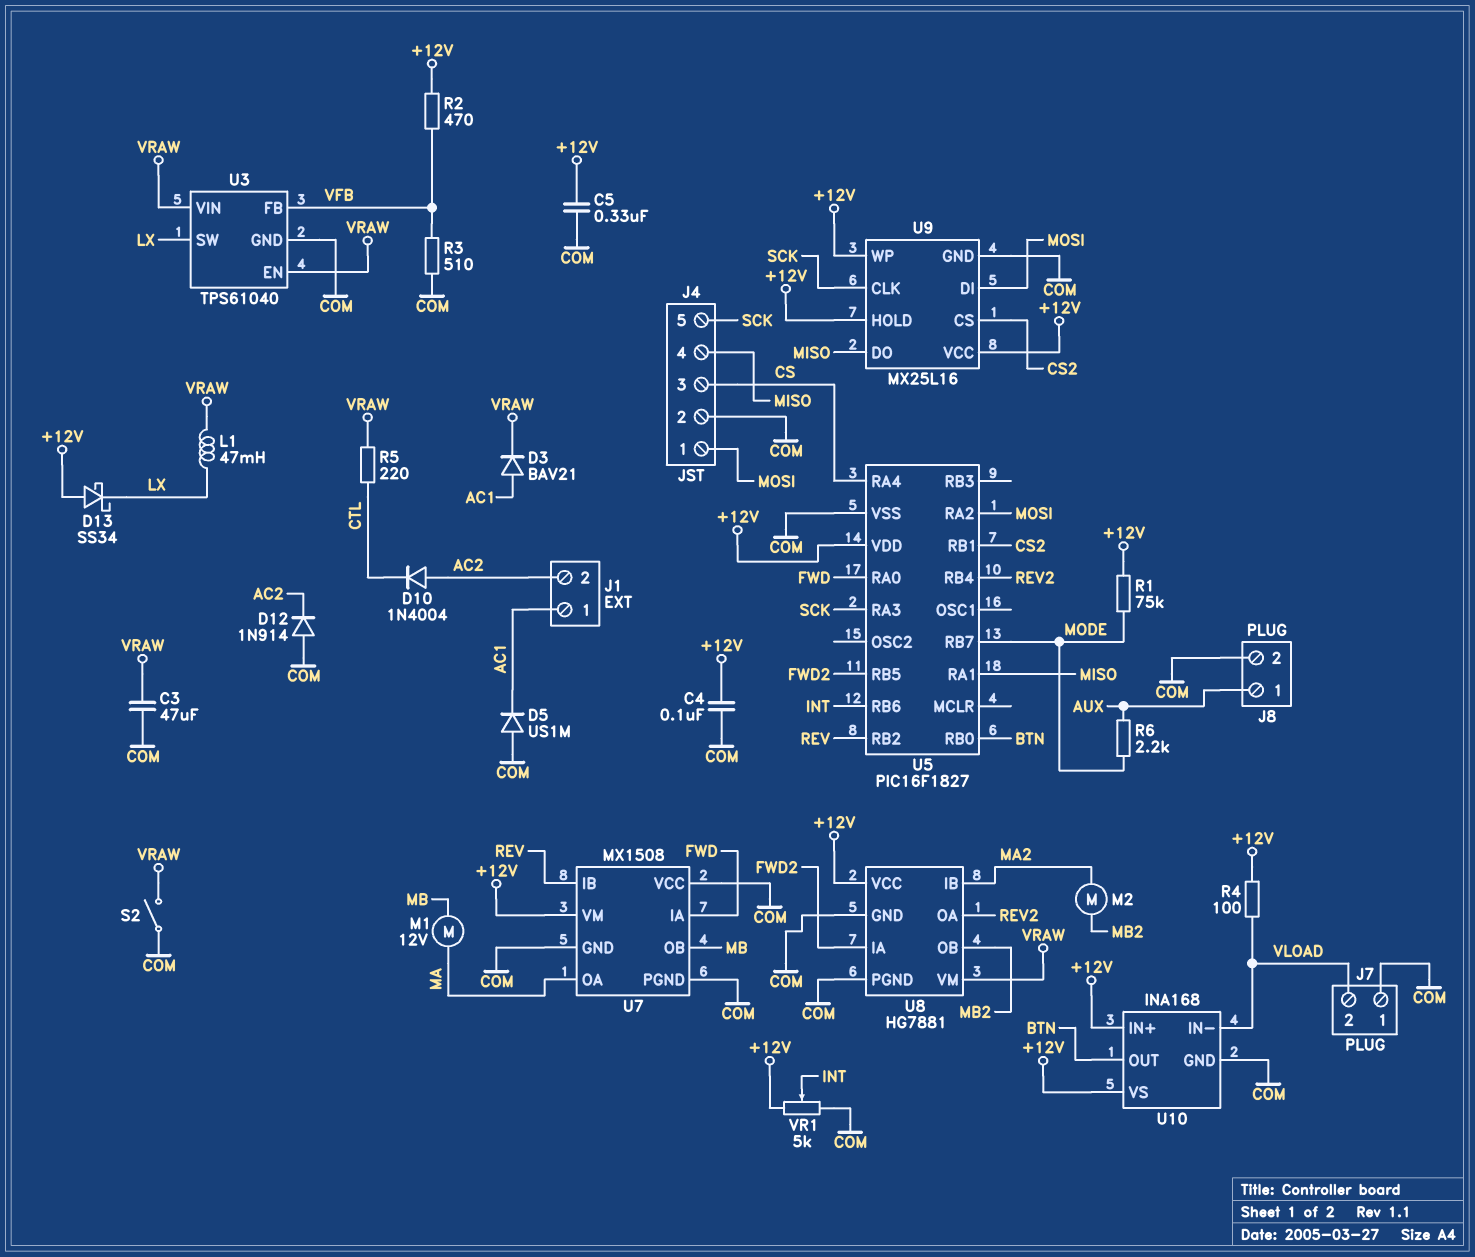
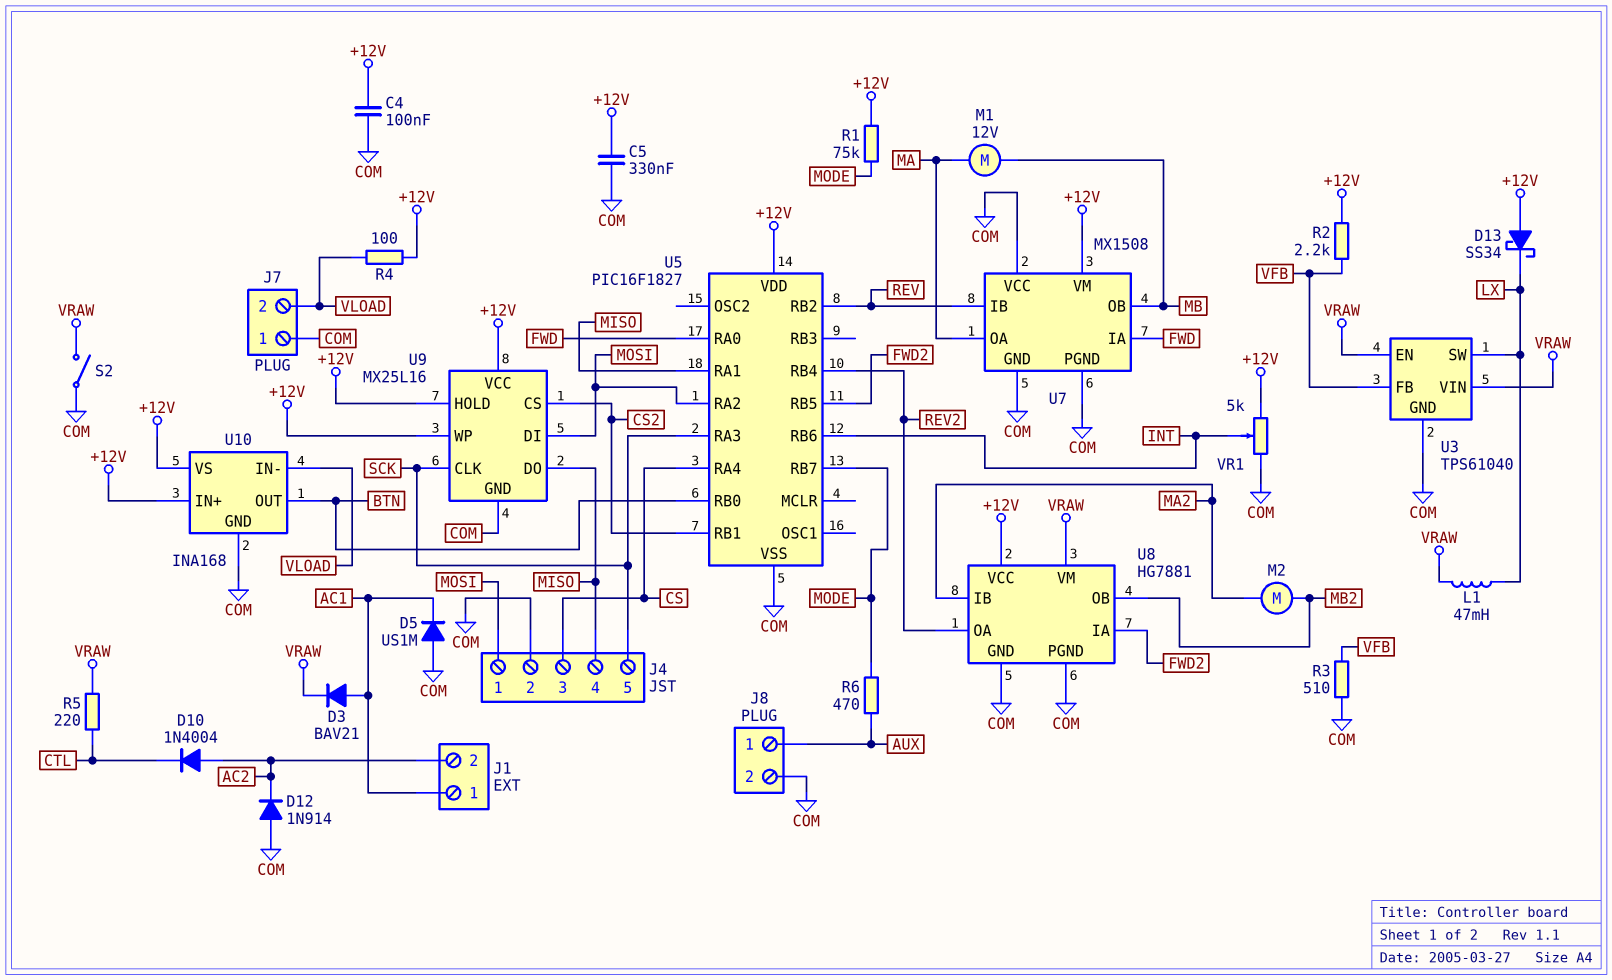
C3: 47uF (COM, VRAW) -> none
R2: 470 (+12V, VFB) -> 2.2k (+12V, VFB)
R6: 2.2k (AUX, MODE) -> 470 (AUX, MODE)

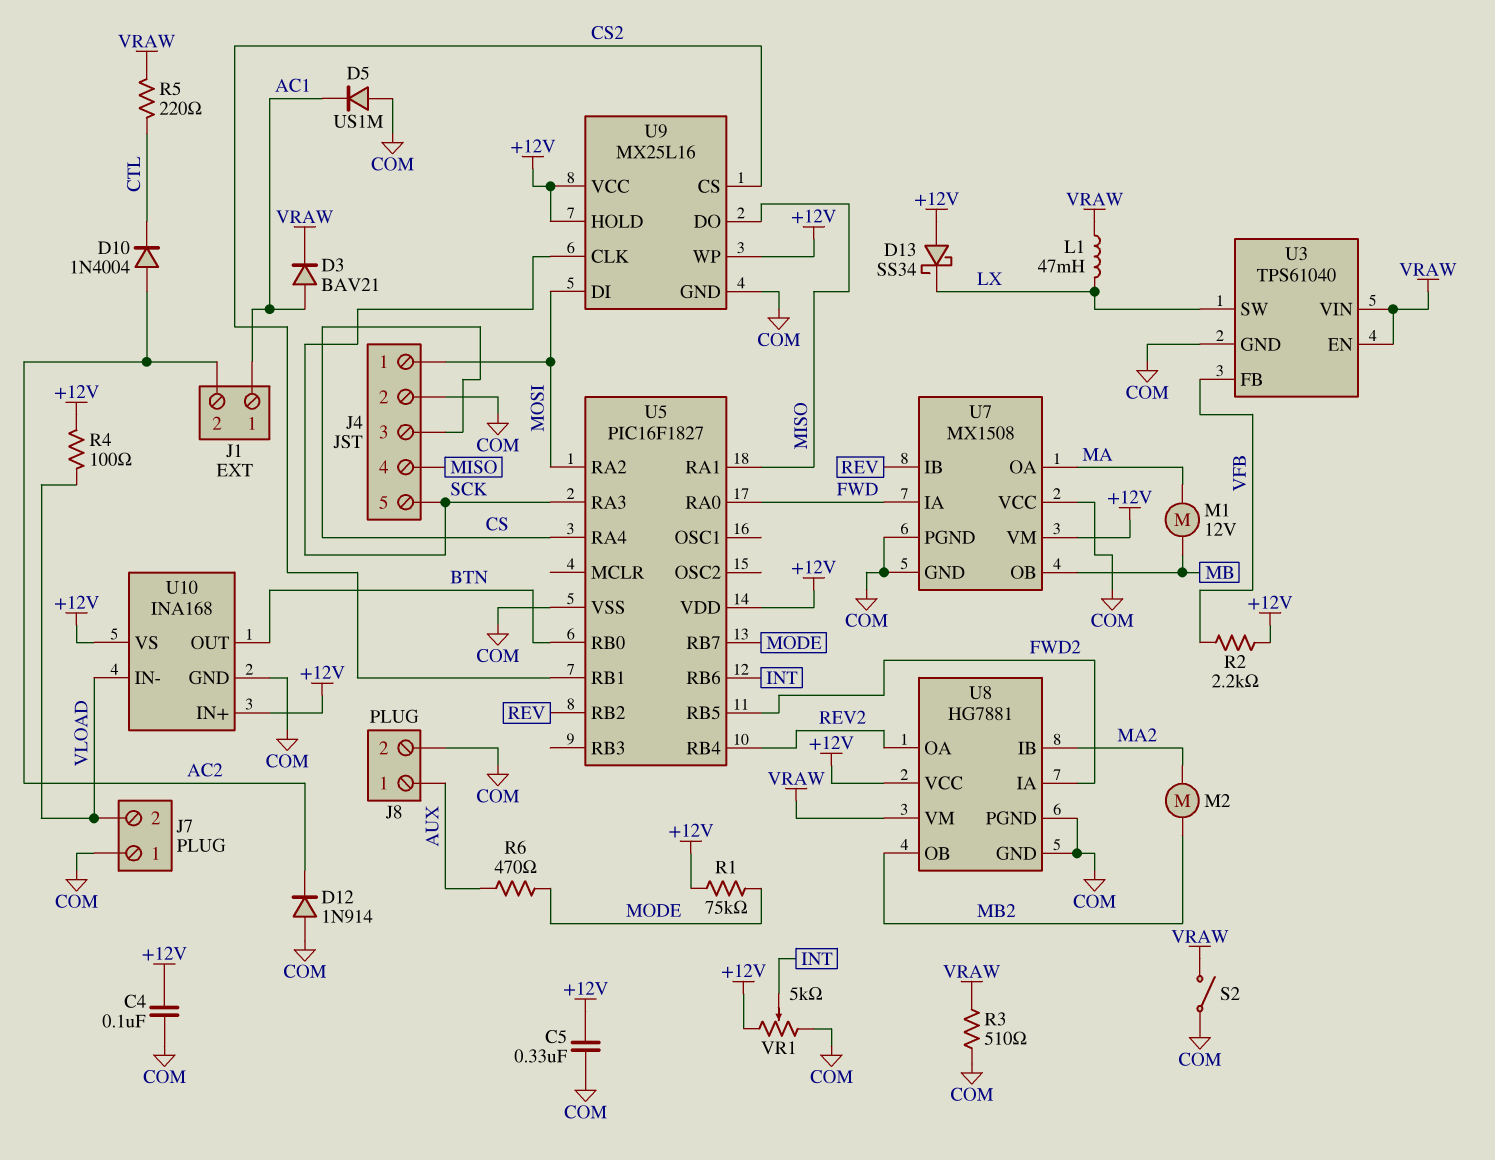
R3: 510 (COM, VFB) -> 510 (COM, VRAW)

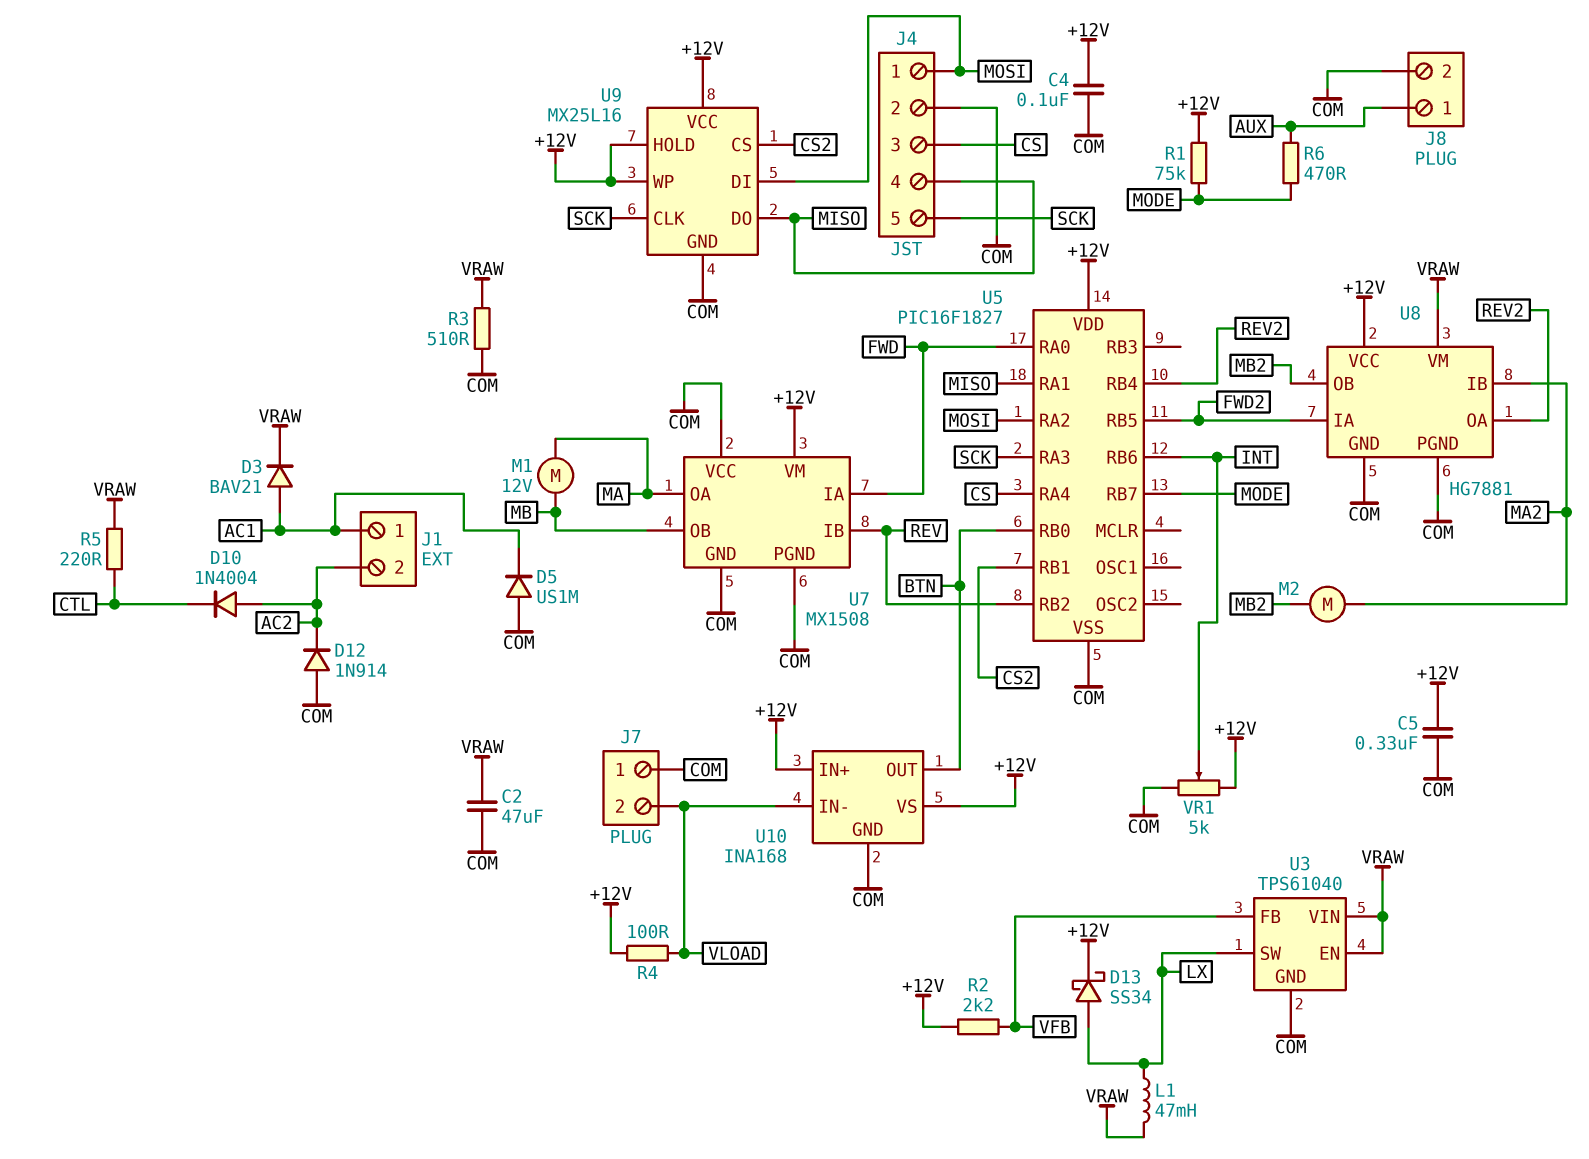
C2: none -> 47uF (COM, VRAW)
D13: schottky SS34 (A +12V, K LX) -> schottky SS34 (A LX, K +12V)
S2: switch (COM, VRAW) -> none

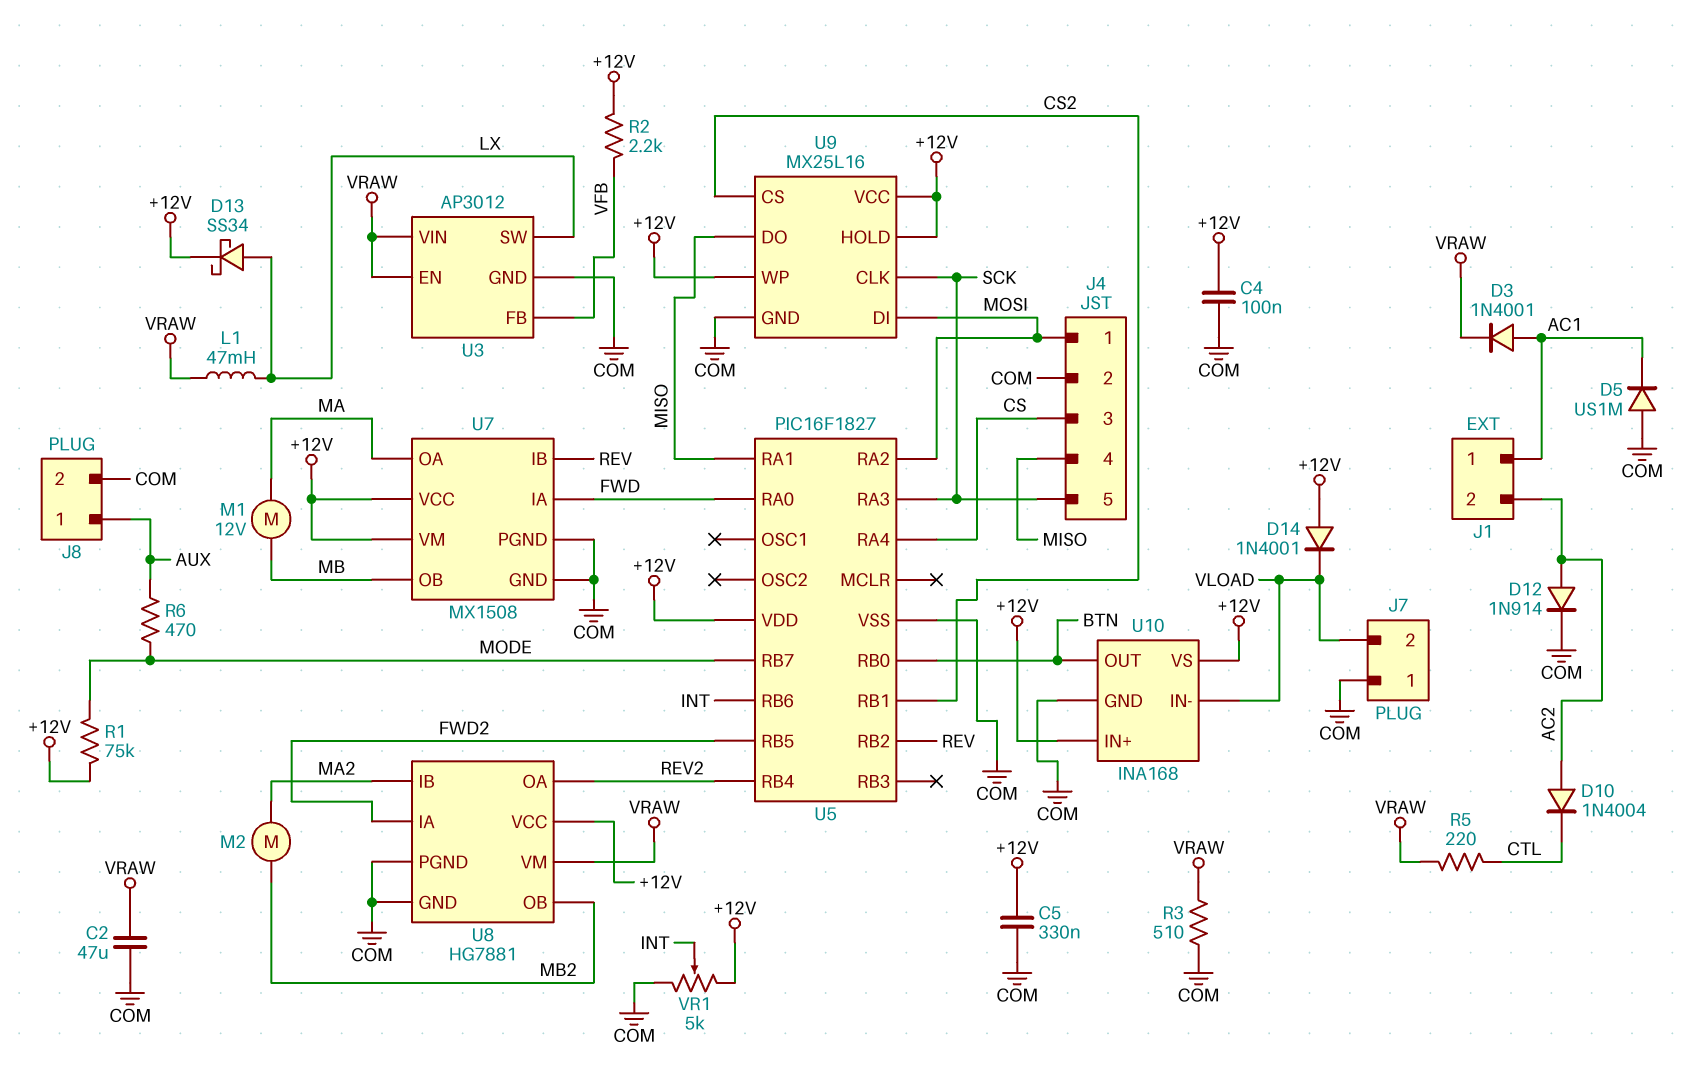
D3: diode BAV21 (A AC1, K VRAW) -> diode 1N4001 (A AC1, K VRAW)
D12: diode 1N914 (A COM, K AC2) -> diode 1N914 (A AC2, K COM)
D14: none -> diode 1N4001 (A +12V, K VLOAD)
R4: 100 (+12V, VLOAD) -> none
U3: TPS61040 -> AP3012
U7 pin VCC: COM -> +12V

